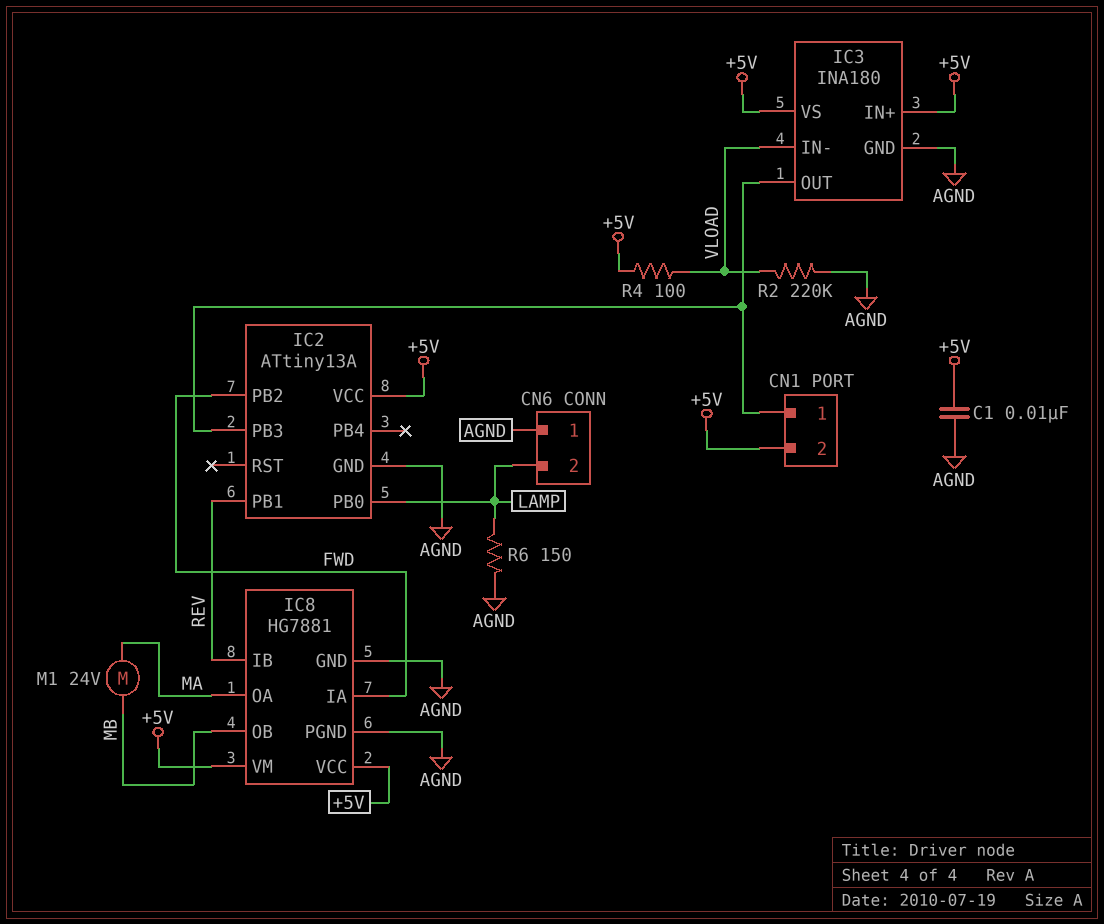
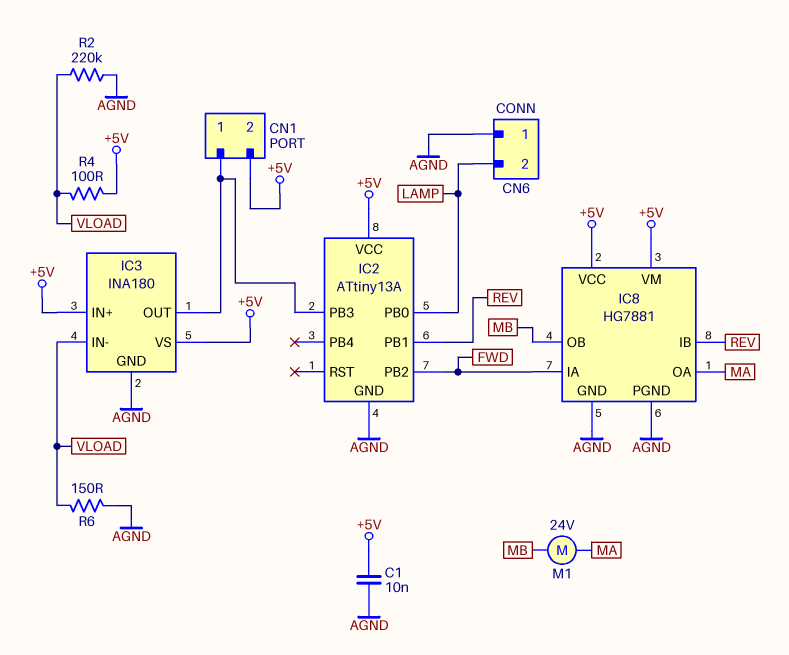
R6: 150 (AGND, LAMP) -> 150 (AGND, VLOAD)

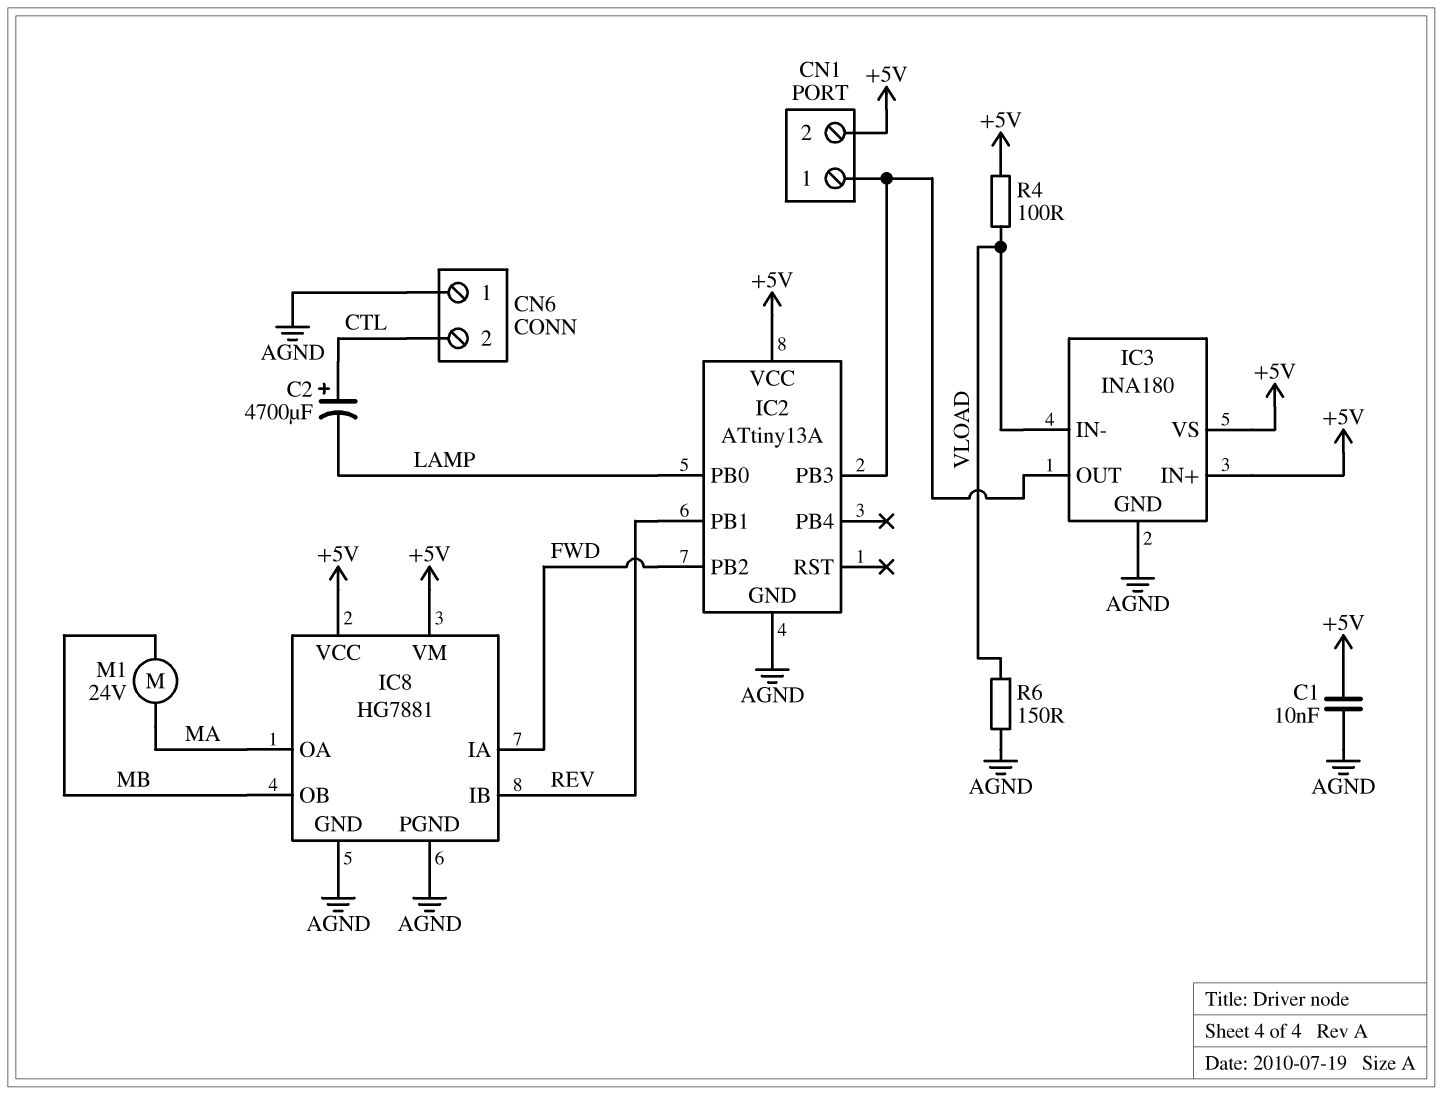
C2: none -> 4700uF (plus CTL, minus LAMP)
CN6 pin 2: LAMP -> CTL
R2: 220k (AGND, VLOAD) -> none

